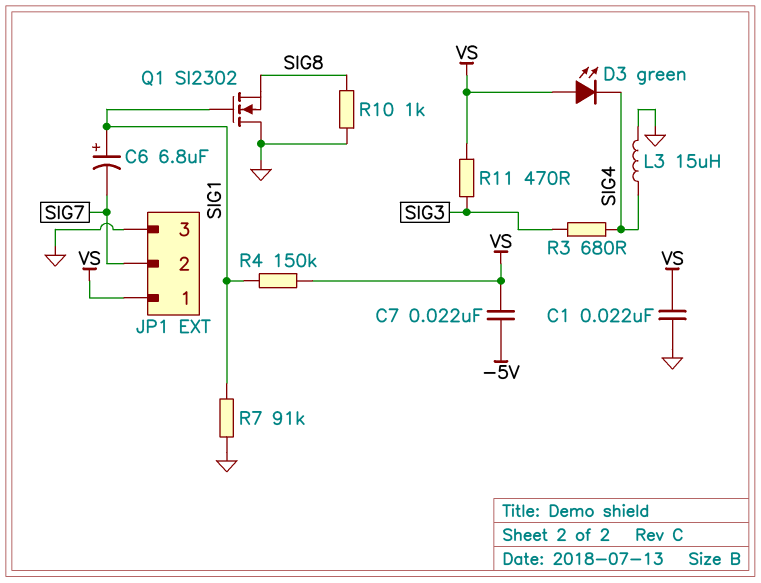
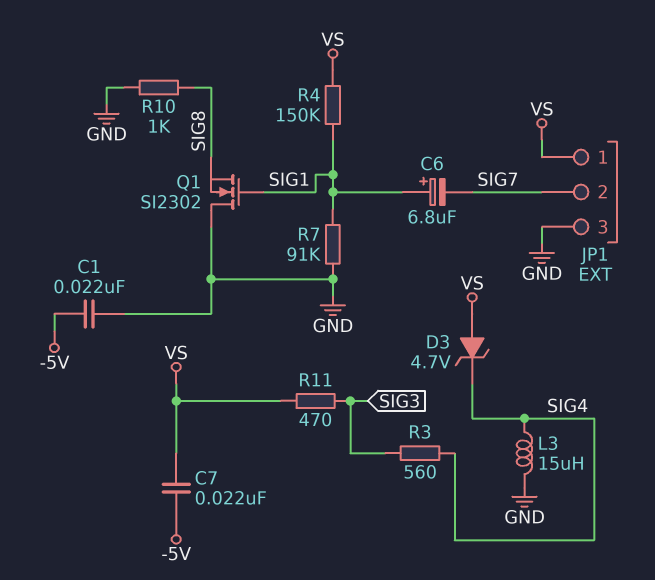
C1: 22nF (GND, VS) -> 22nF (-5V, GND)
D3: LED green (A VS, K SIG4) -> zener 4.7V (A VS, K SIG4)
R3: 680 (SIG3, SIG4) -> 560 (SIG3, SIG4)

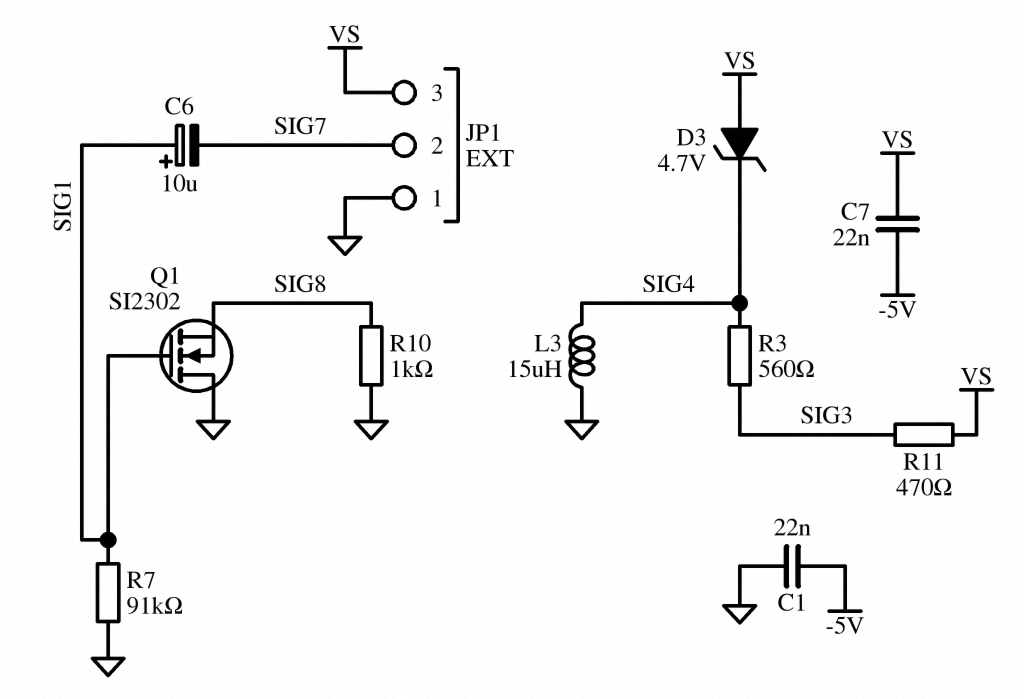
C6: 6.8uF (plus SIG1, minus SIG7) -> 10uF (plus SIG1, minus SIG7)
JP1 pin 1: VS -> GND
JP1 pin 3: GND -> VS
R4: 150k (SIG1, VS) -> none

